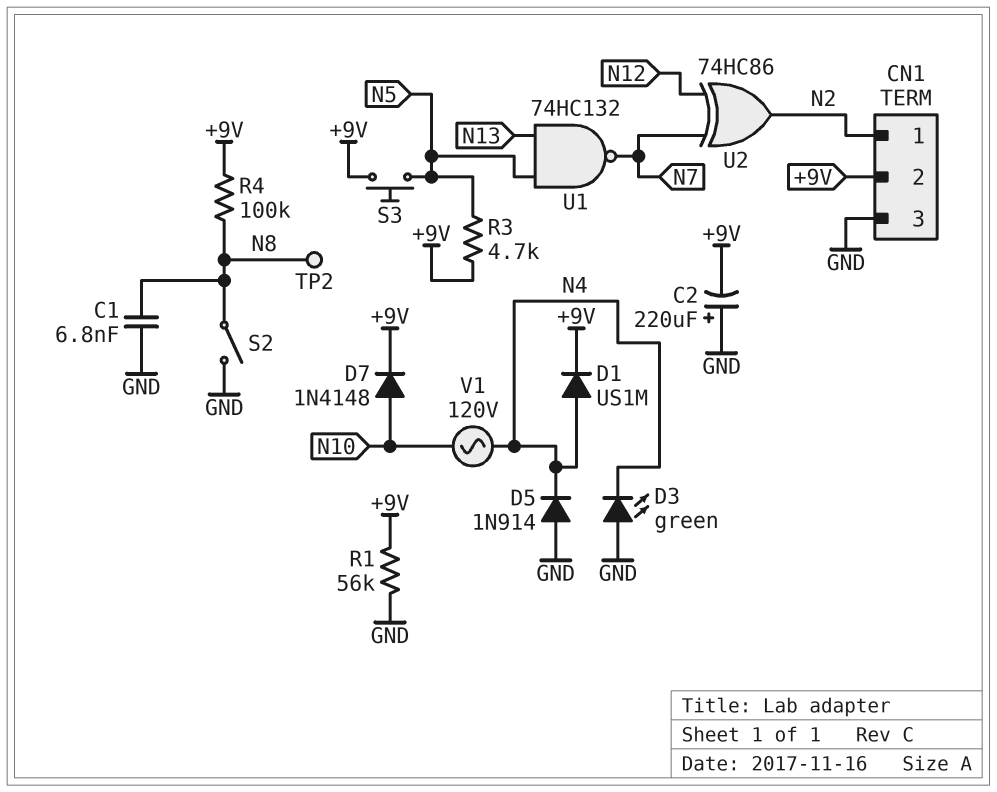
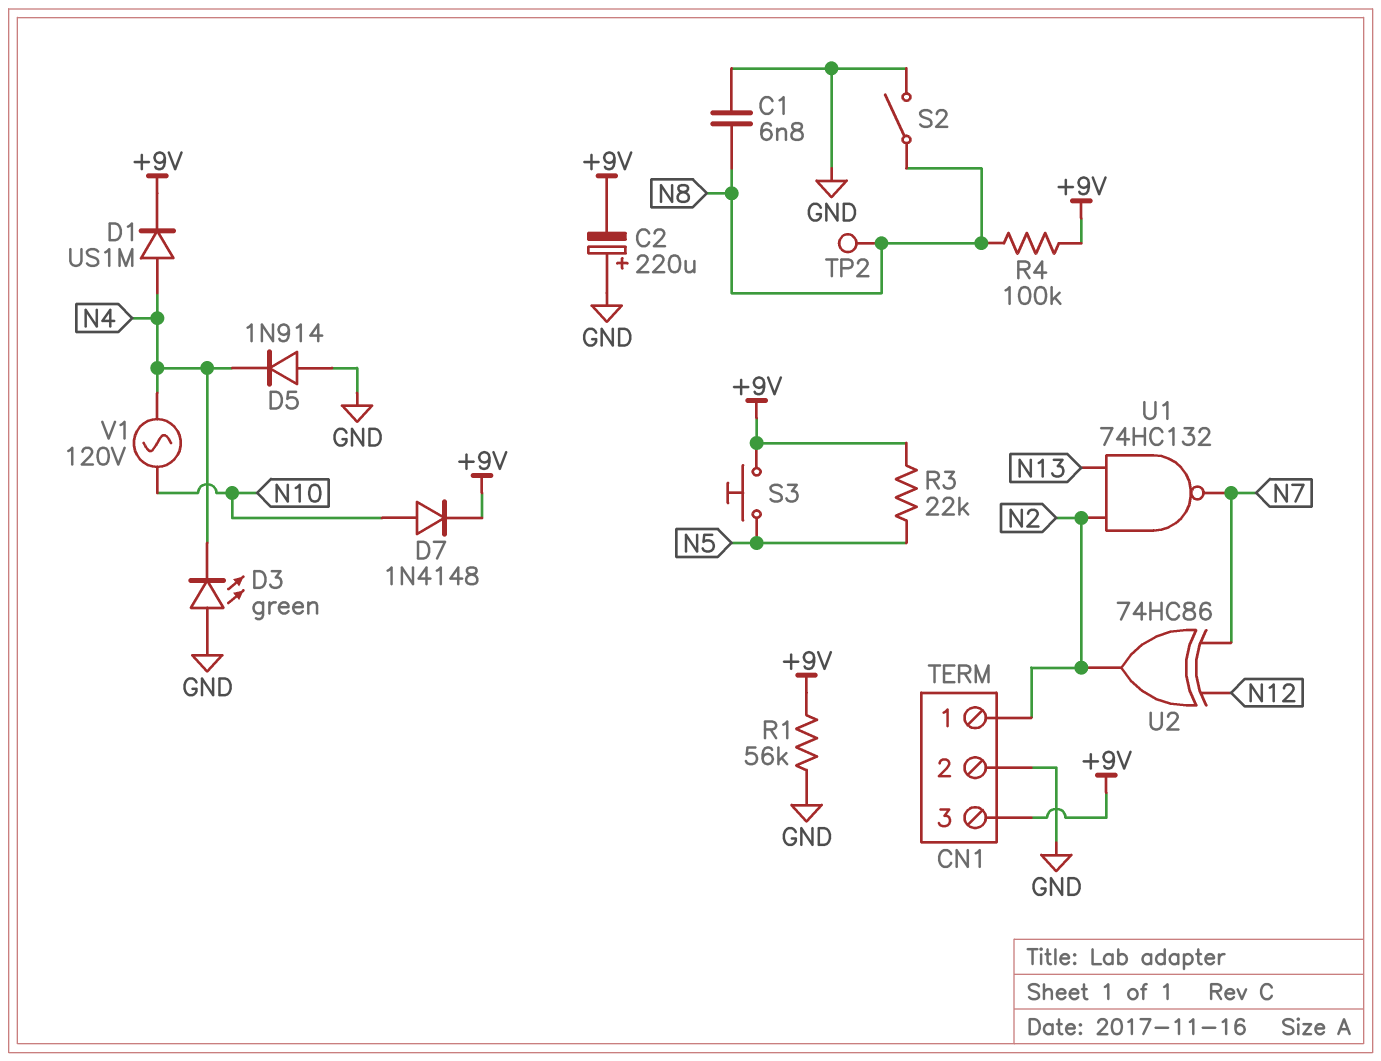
CN1 pin 2: +9V -> GND
CN1 pin 3: GND -> +9V
R3: 4.7k (+9V, N5) -> 22k (+9V, N5)
U1: NAND 74HC132 (in N5, in N13, out N7) -> NAND 74HC132 (in N2, in N13, out N7)

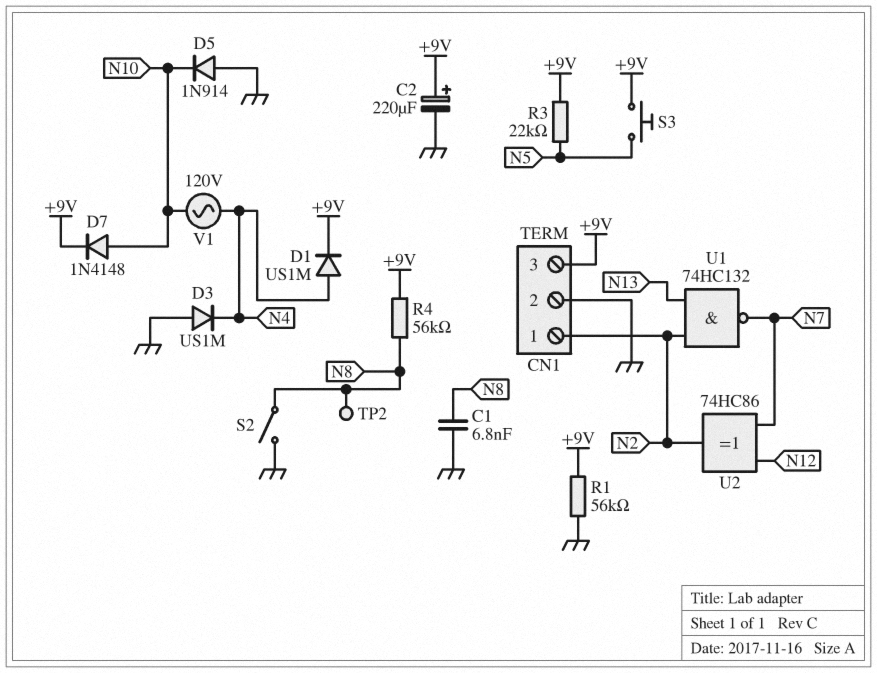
C2: 220uF (plus GND, minus +9V) -> 220uF (plus +9V, minus GND)
D3: LED green (A GND, K N4) -> diode US1M (A GND, K N4)
D5: diode 1N914 (A GND, K N4) -> diode 1N914 (A GND, K N10)
R4: 100k (+9V, N8) -> 56k (+9V, N8)

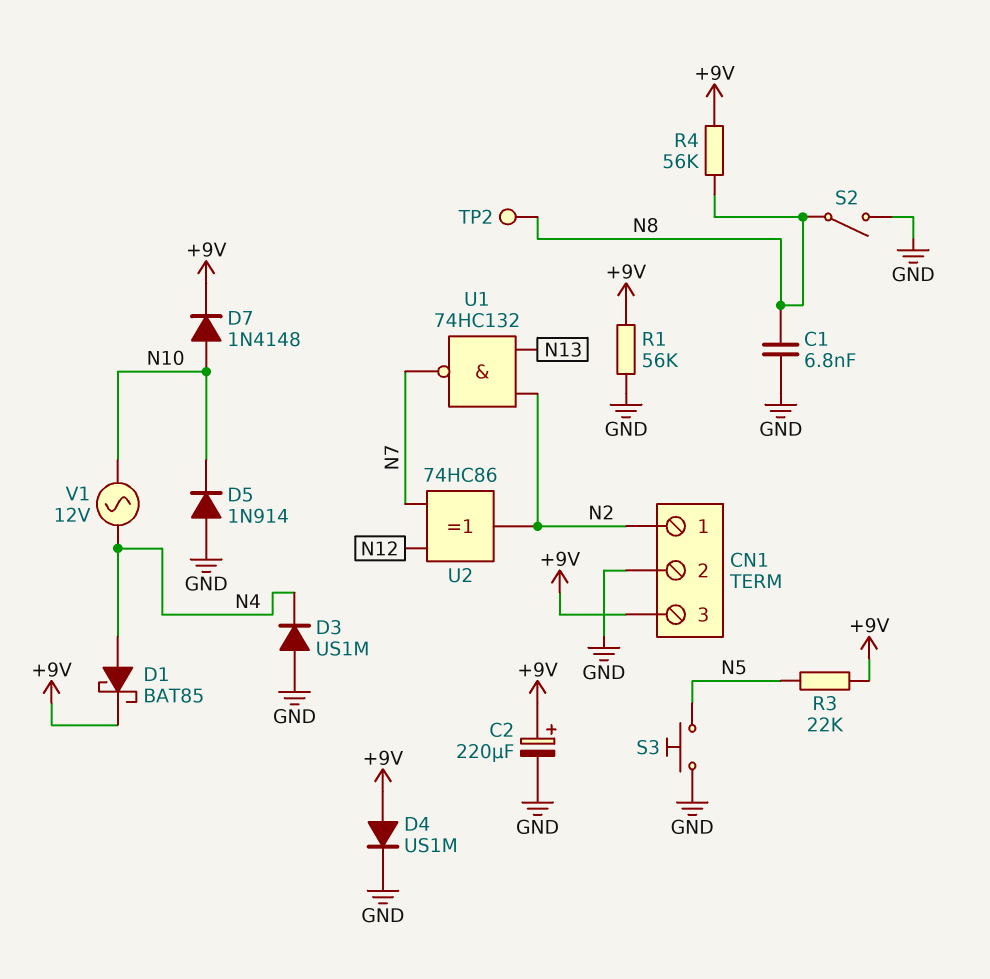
D1: diode US1M (A N4, K +9V) -> schottky BAT85 (A N4, K +9V)
D4: none -> diode US1M (A +9V, K GND)
S3: button (+9V, N5) -> button (GND, N5)
V1: AC 120V (N4, N10) -> AC 12V (N4, N10)

